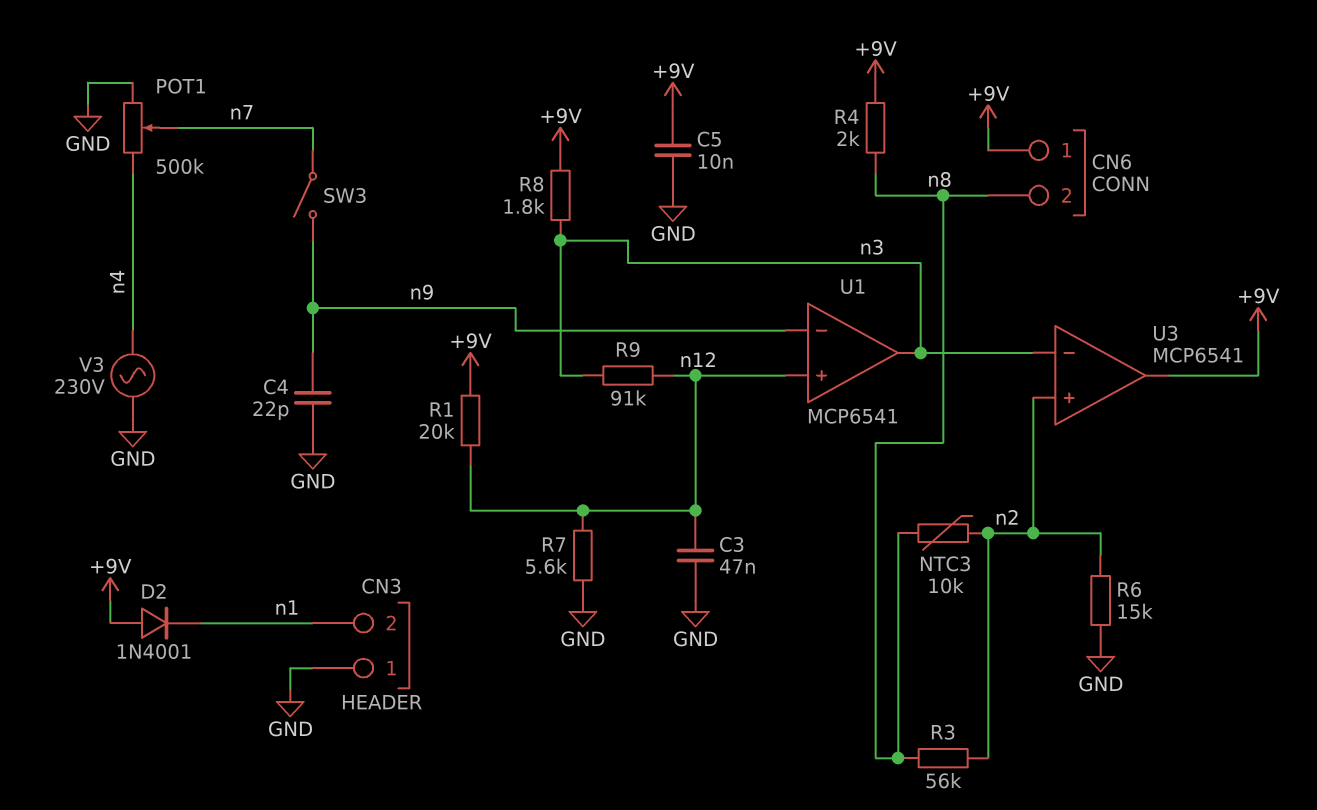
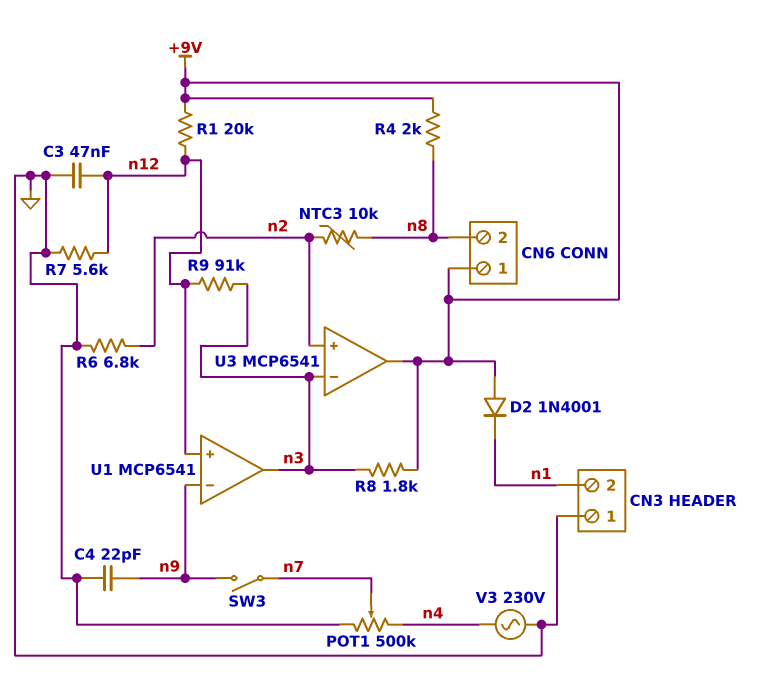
C5: 10nF (+9V, GND) -> none
R3: 56k (n2, n8) -> none
R6: 15k (GND, n2) -> 6.8k (GND, n2)

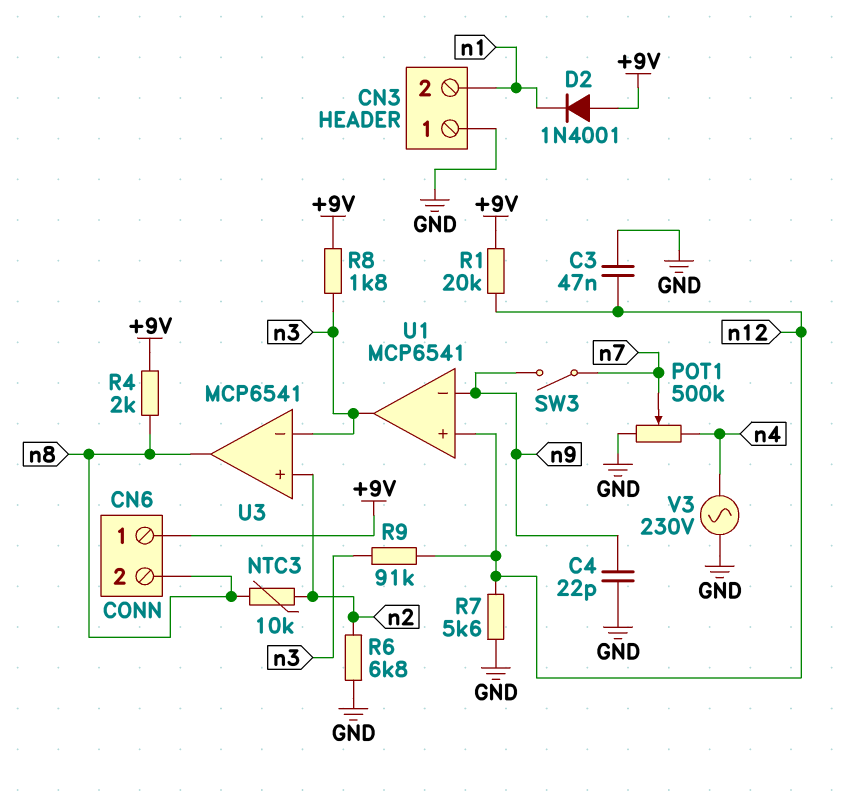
U3 pin out: +9V -> n8

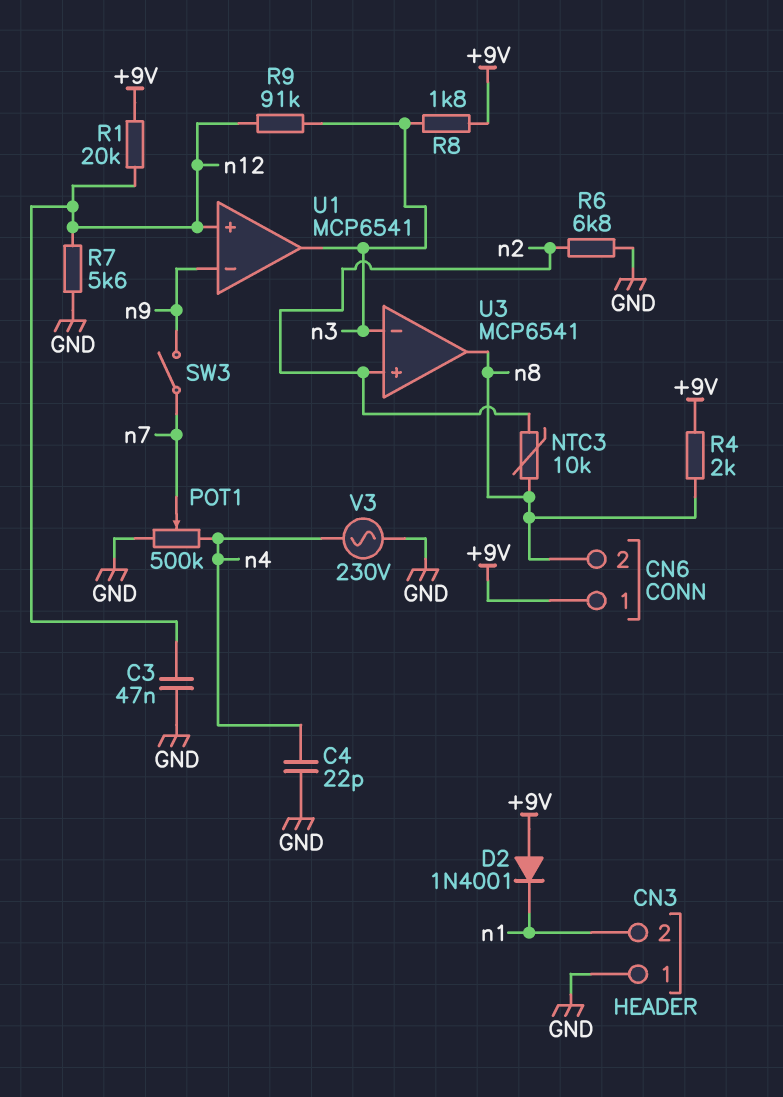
C4: 22pF (GND, n9) -> 22pF (GND, n4)

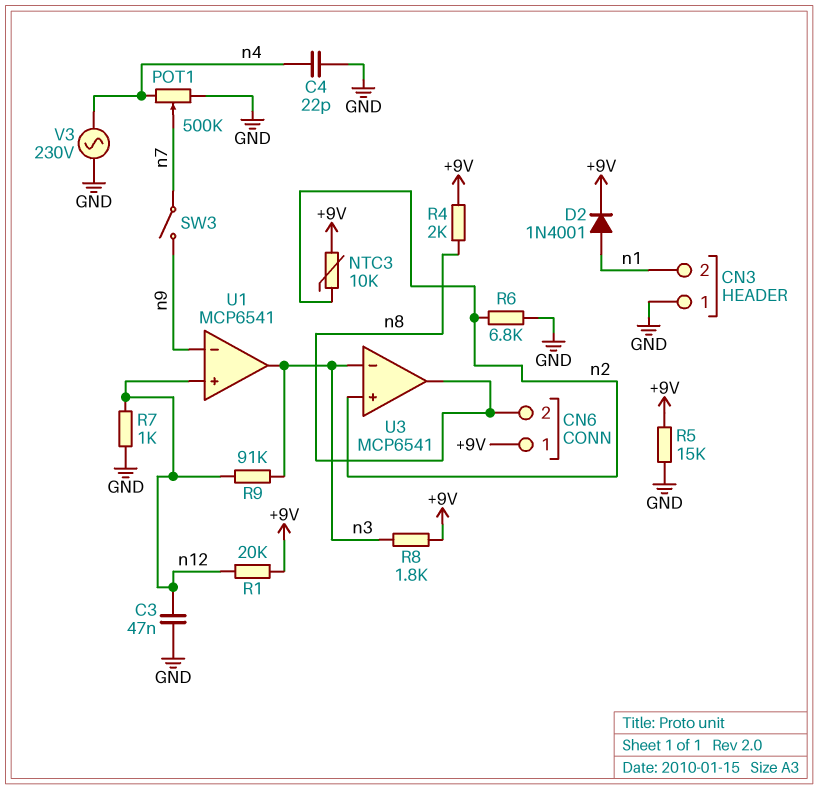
D2: diode 1N4001 (A +9V, K n1) -> diode 1N4001 (A n1, K +9V)
NTC3: 10k (n2, n8) -> 10k (+9V, n2)
R5: none -> 15k (+9V, GND)
R7: 5.6k (GND, n12) -> 1k (GND, n12)

